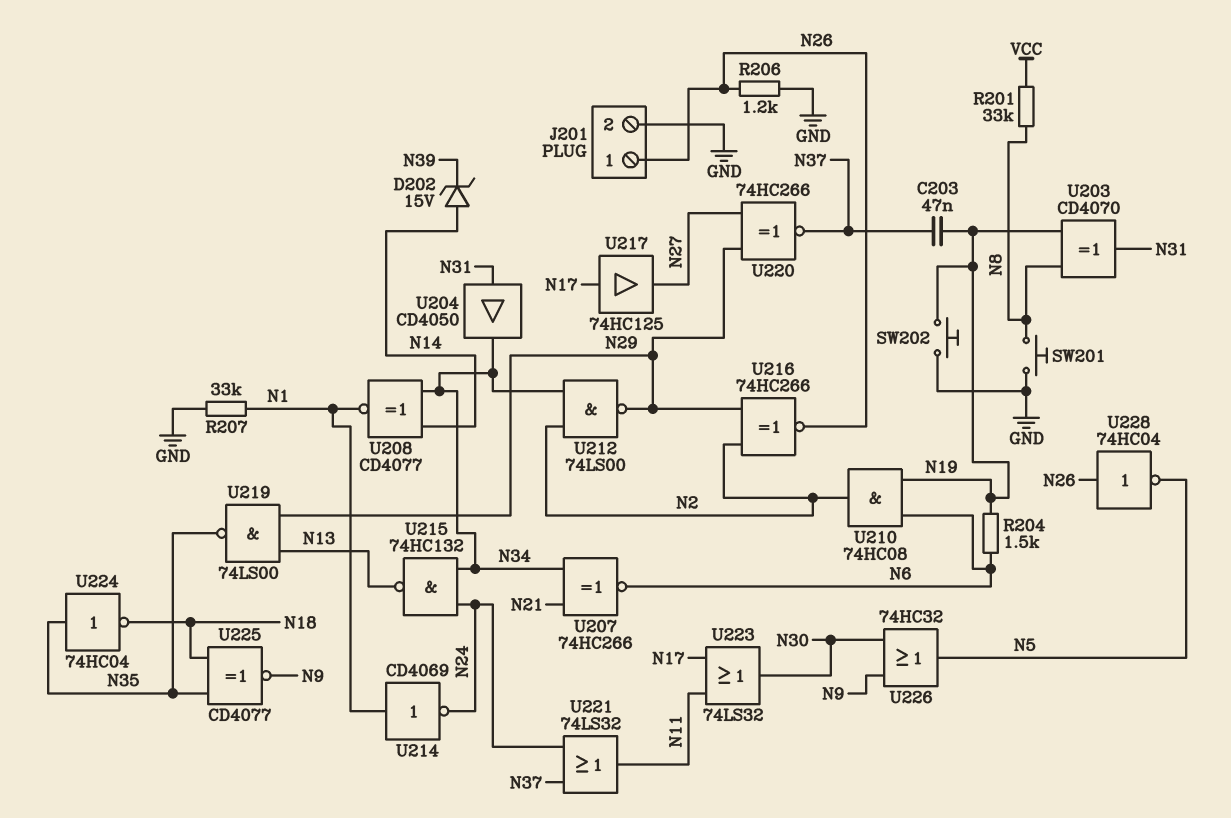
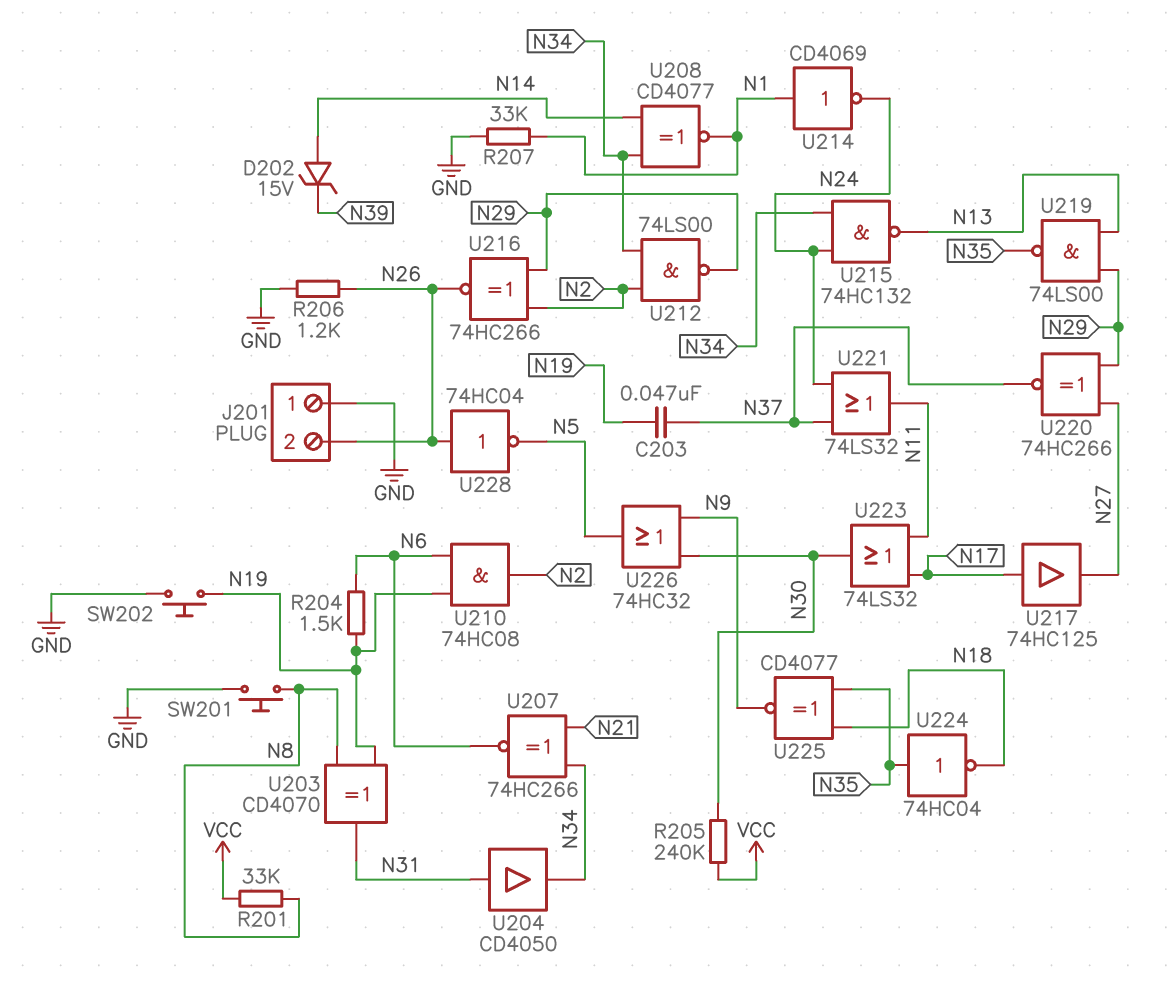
J201 pin 1: N26 -> GND
J201 pin 2: GND -> N26
R205: none -> 240k (N30, VCC)

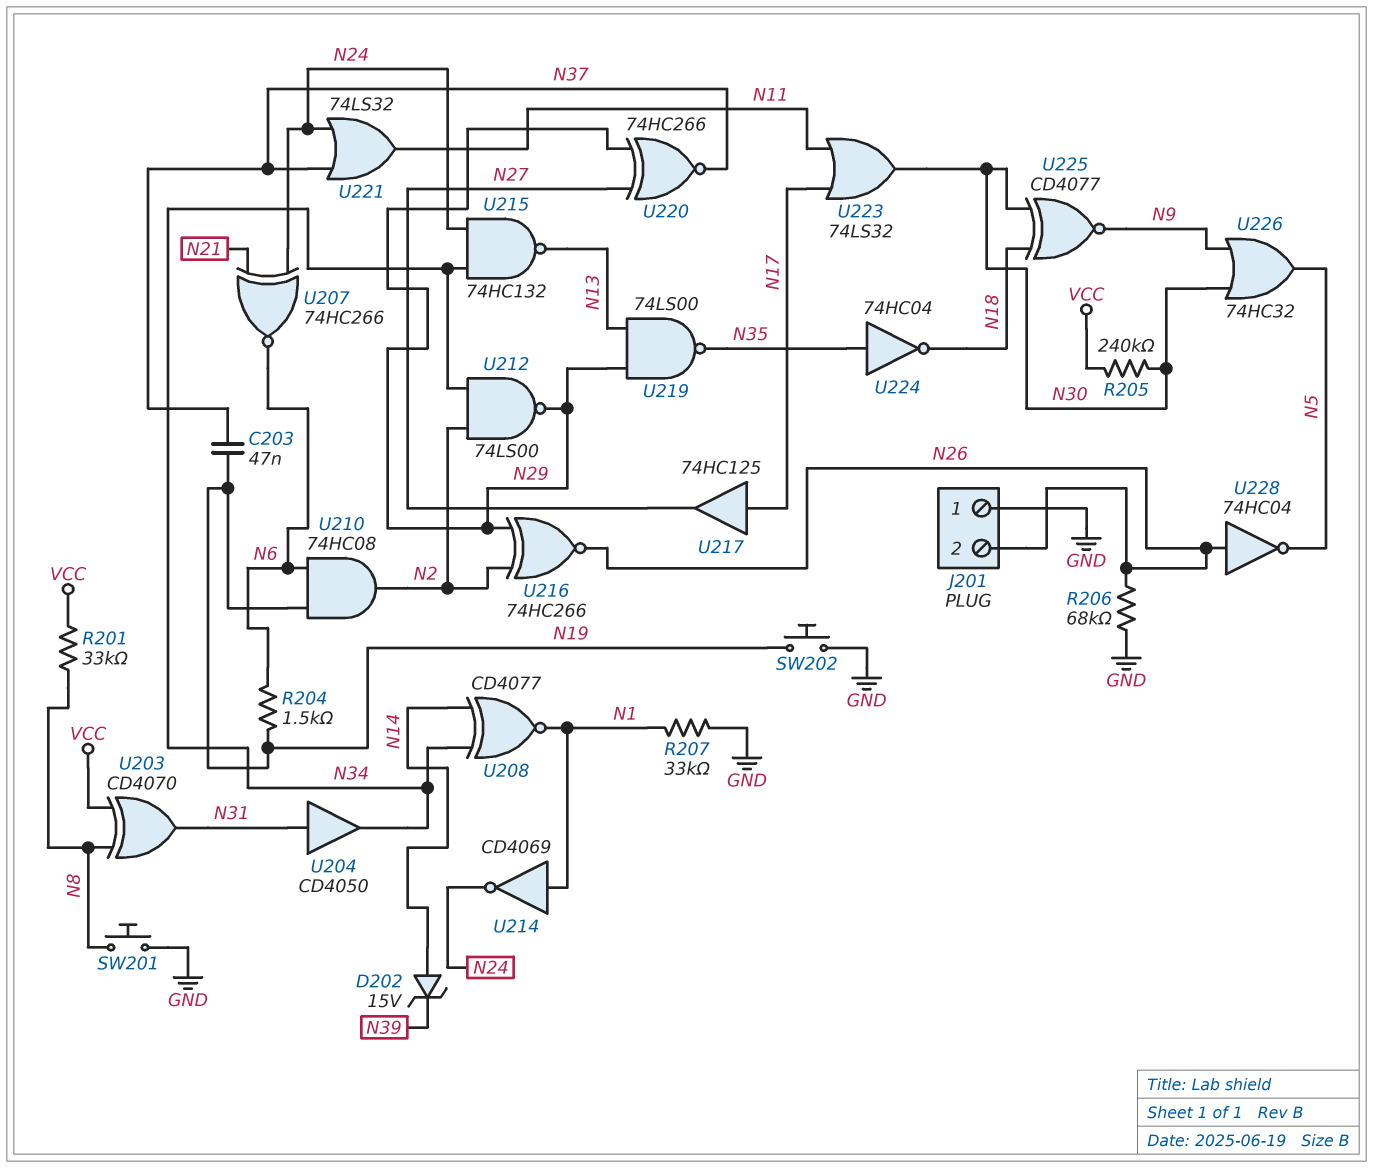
R206: 1.2k (GND, N26) -> 68k (GND, N26)
U203: XOR CD4070 (in N8, in N19, out N31) -> XOR CD4070 (in N8, in VCC, out N31)
U207: XNOR 74HC266 (in N21, in N34, out N6) -> XNOR 74HC266 (in N21, in N24, out N6)
U225: XNOR CD4077 (in N18, in N35, out N9) -> XNOR CD4077 (in N18, in N30, out N9)

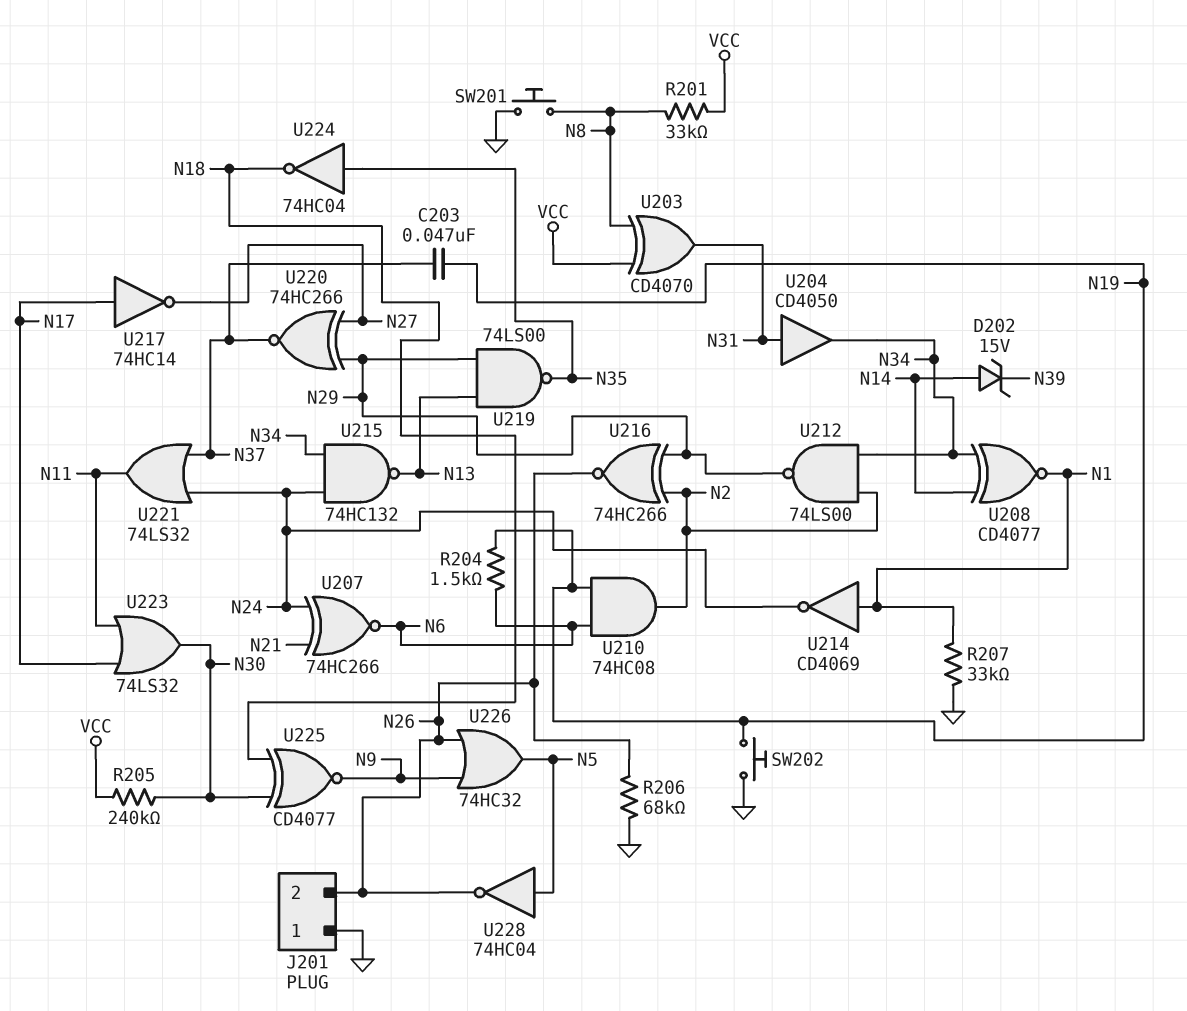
U217: buffer 74HC125 (in N17, out N27) -> NOT 74HC14 (in N17, out N27)
U226: OR 74HC32 (in N9, in N30, out N5) -> OR 74HC32 (in N9, in N26, out N5)
U228: NOT 74HC04 (in N26, out N5) -> NOT 74HC04 (in N5, out N26)

